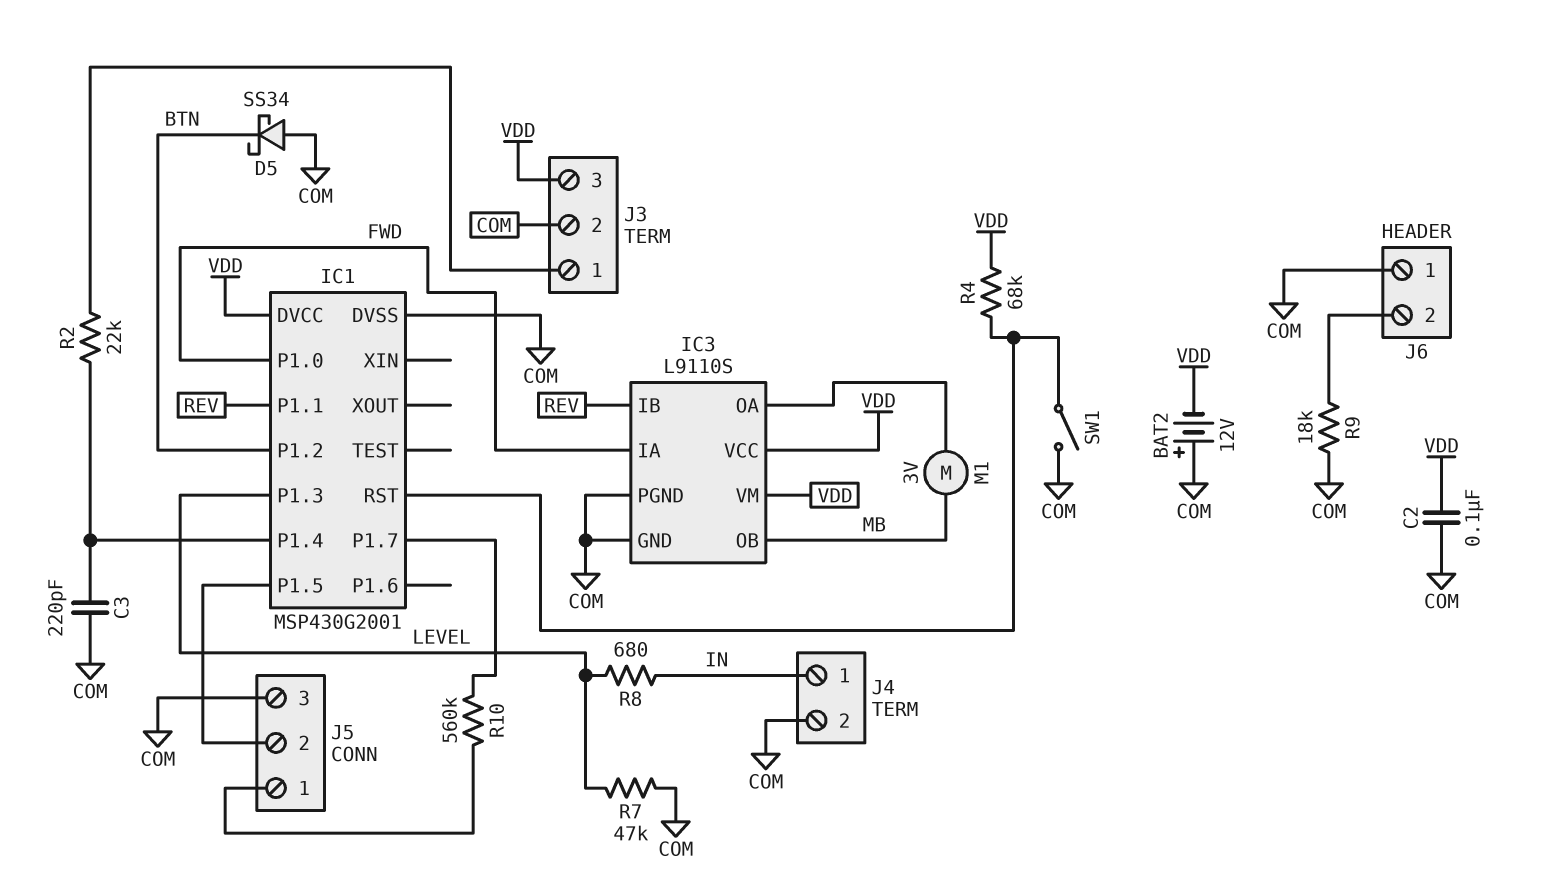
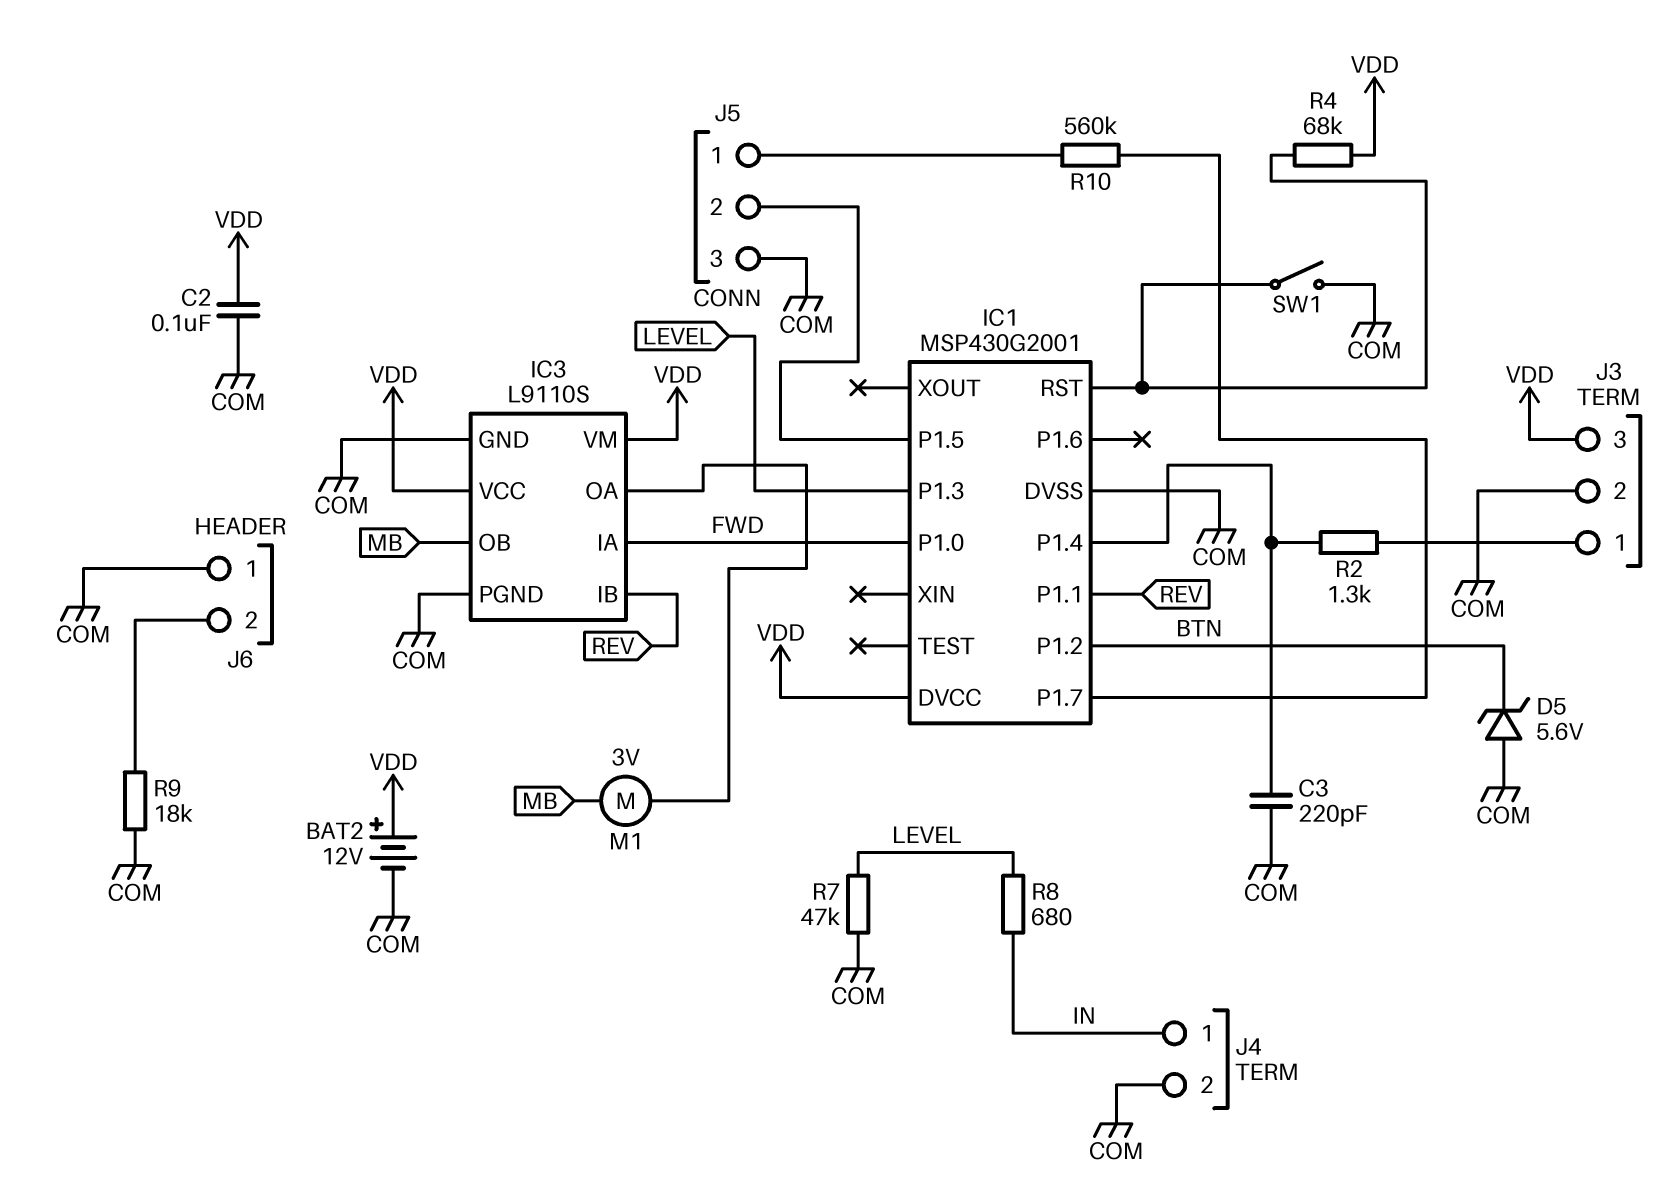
BAT2: 12V (plus COM, minus VDD) -> 12V (plus VDD, minus COM)
D5: schottky SS34 (A COM, K BTN) -> zener 5.6V (A COM, K BTN)
R2: 22k (IC1/P1.4, J3/1) -> 1.3k (IC1/P1.4, J3/1)

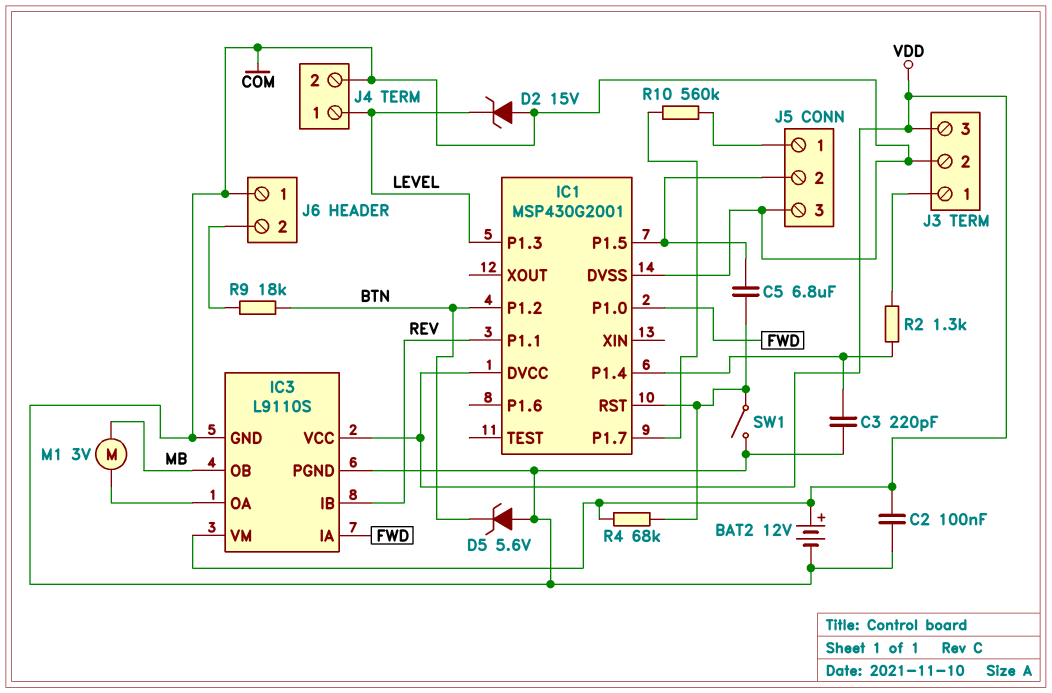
C5: none -> 6.8uF (IC1/P1.5, IC1/RST)
D2: none -> zener 15V (A COM, K LEVEL)
J4 pin 1: IN -> LEVEL
R7: 47k (COM, LEVEL) -> none
R8: 680 (IN, LEVEL) -> none
R9: 18k (COM, J6/2) -> 18k (BTN, J6/2)

